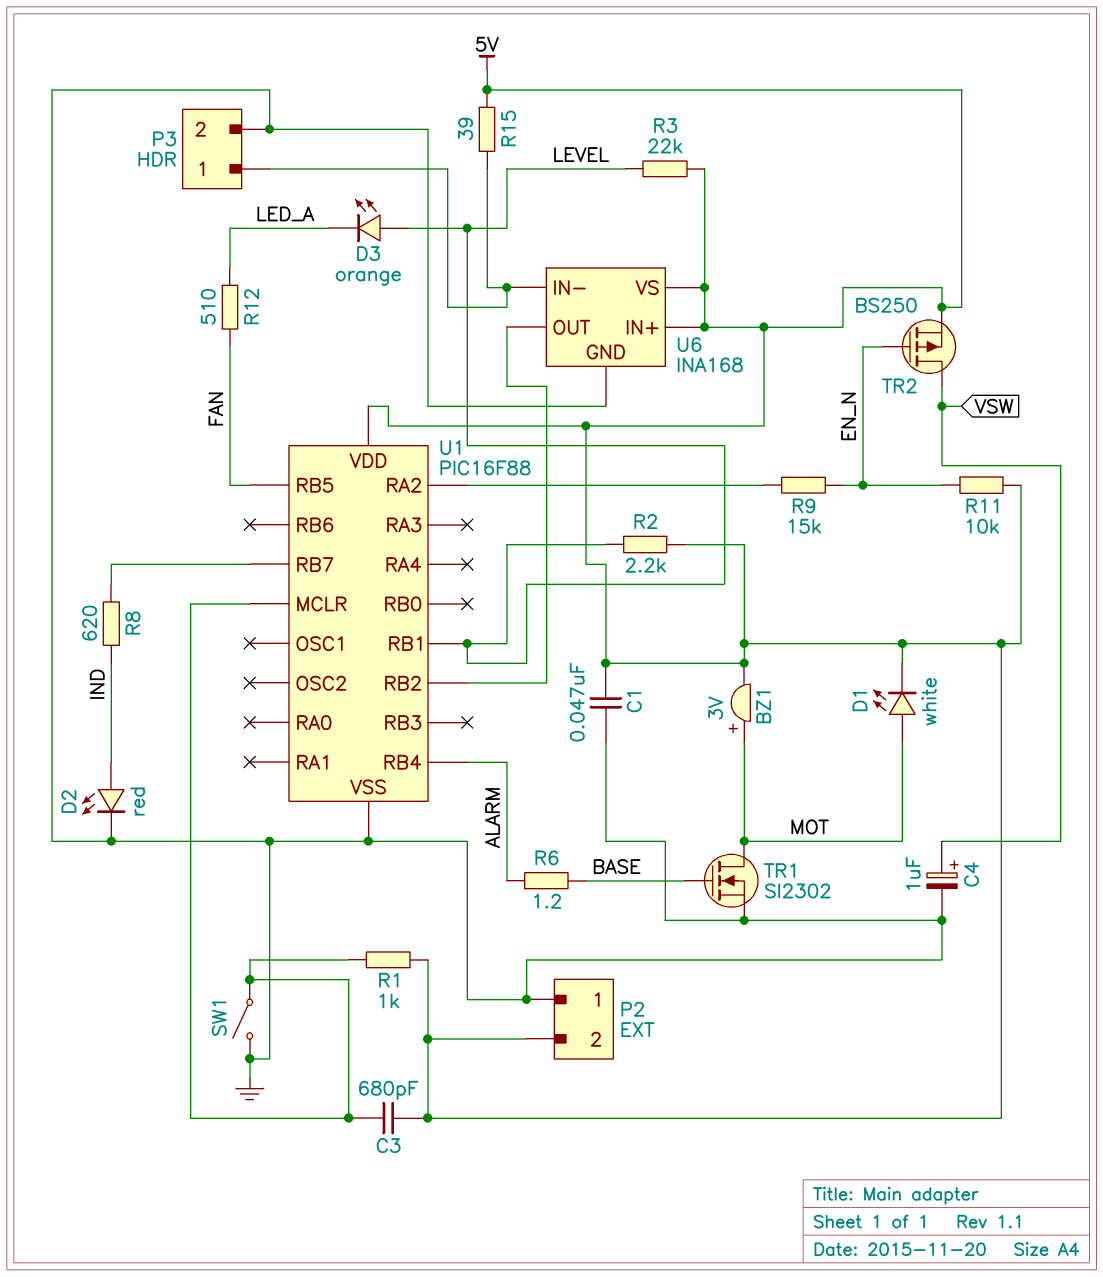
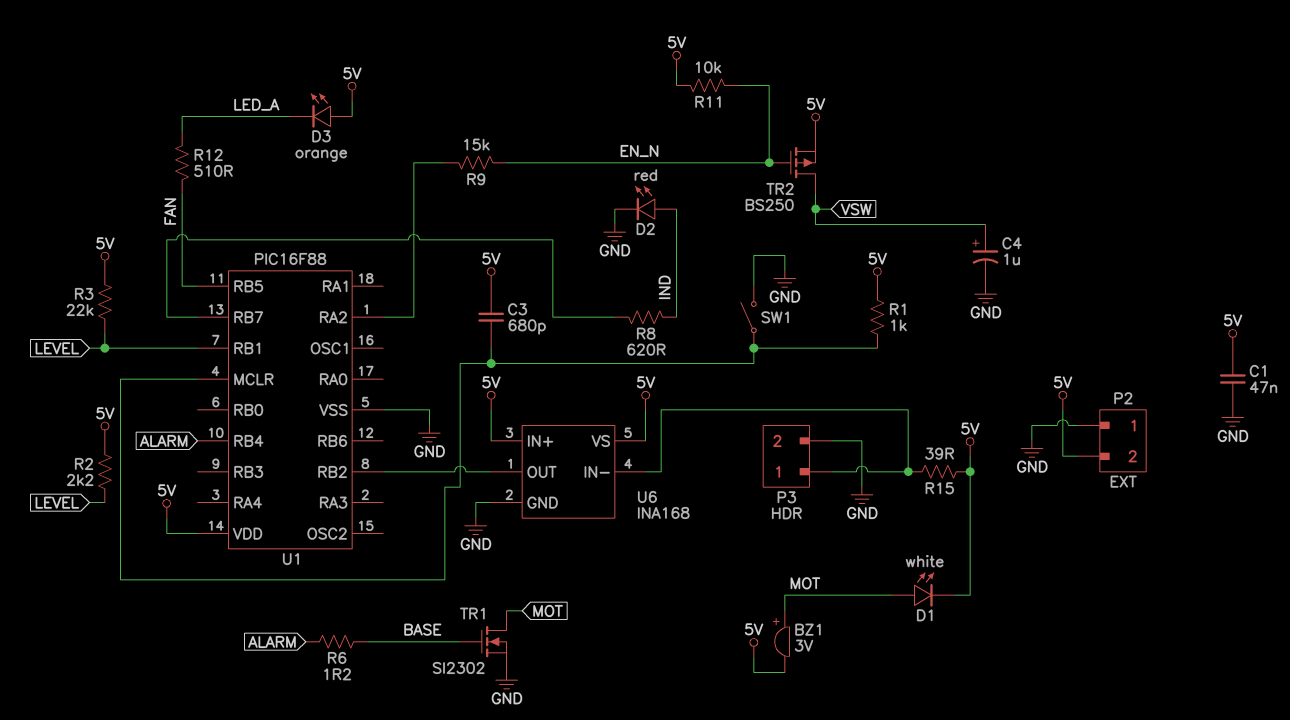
D3: LED orange (A LEVEL, K LED_A) -> LED orange (A 5V, K LED_A)

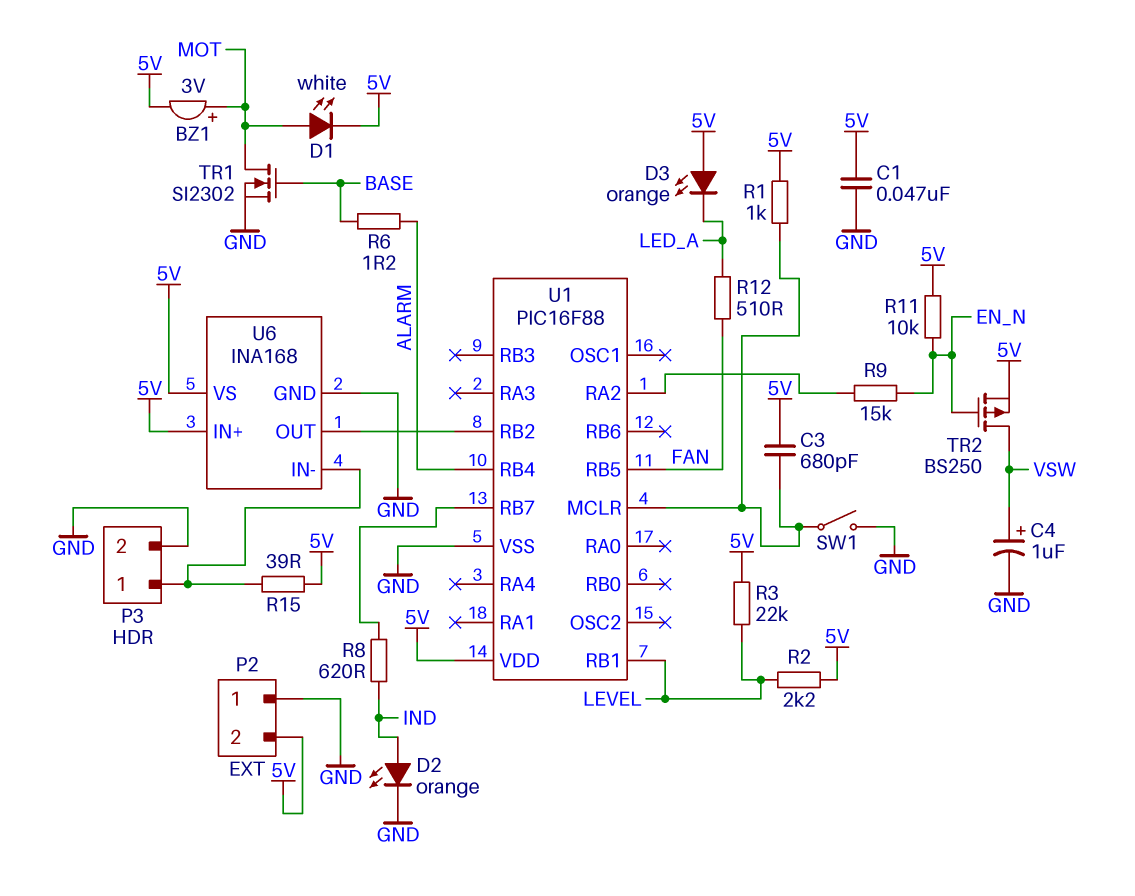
D2: LED red (A IND, K GND) -> LED orange (A IND, K GND)

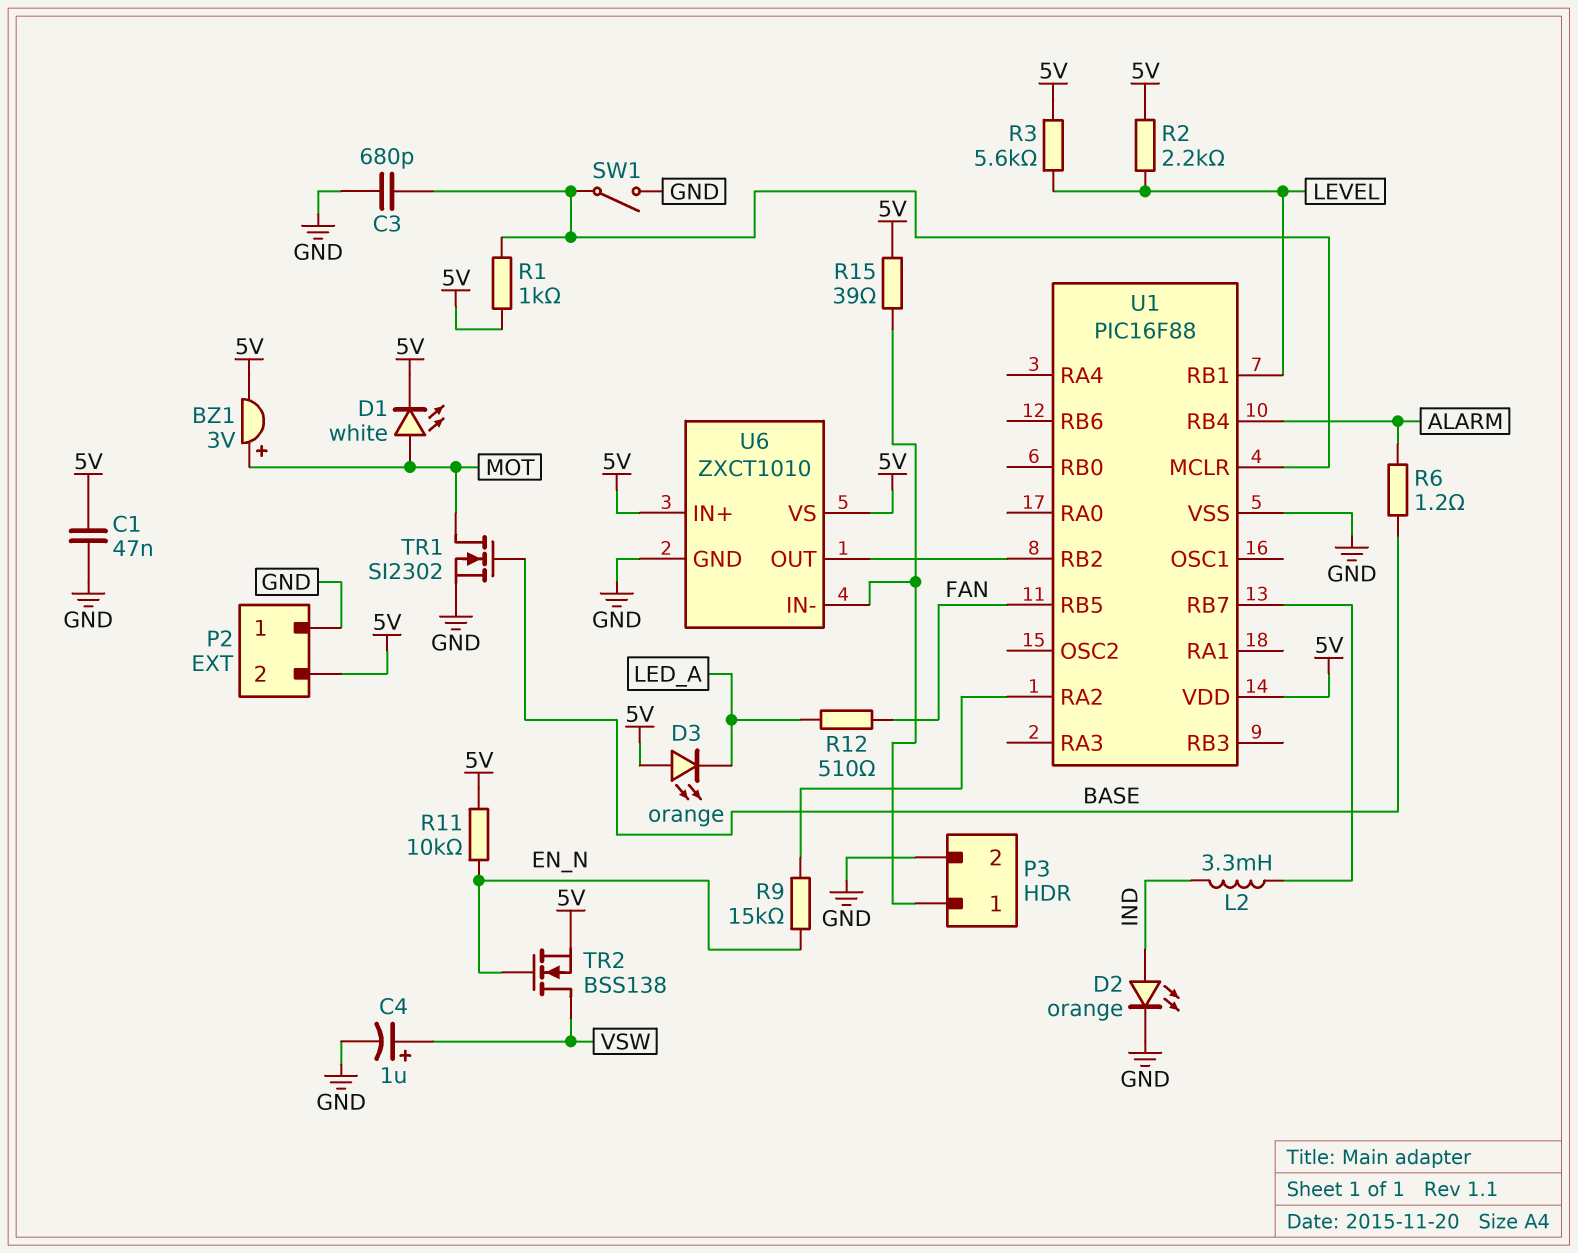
C3: 680pF (5V, U1/MCLR) -> 680pF (GND, U1/MCLR)
L2: none -> 3.3mH (IND, U1/RB7)
R3: 22k (5V, LEVEL) -> 5.6k (5V, LEVEL)
R8: 620 (IND, U1/RB7) -> none
TR2: PMOS BS250 (G EN_N, D VSW, S 5V) -> NMOS BSS138 (G EN_N, D VSW, S 5V)
U6: INA168 -> ZXCT1010

